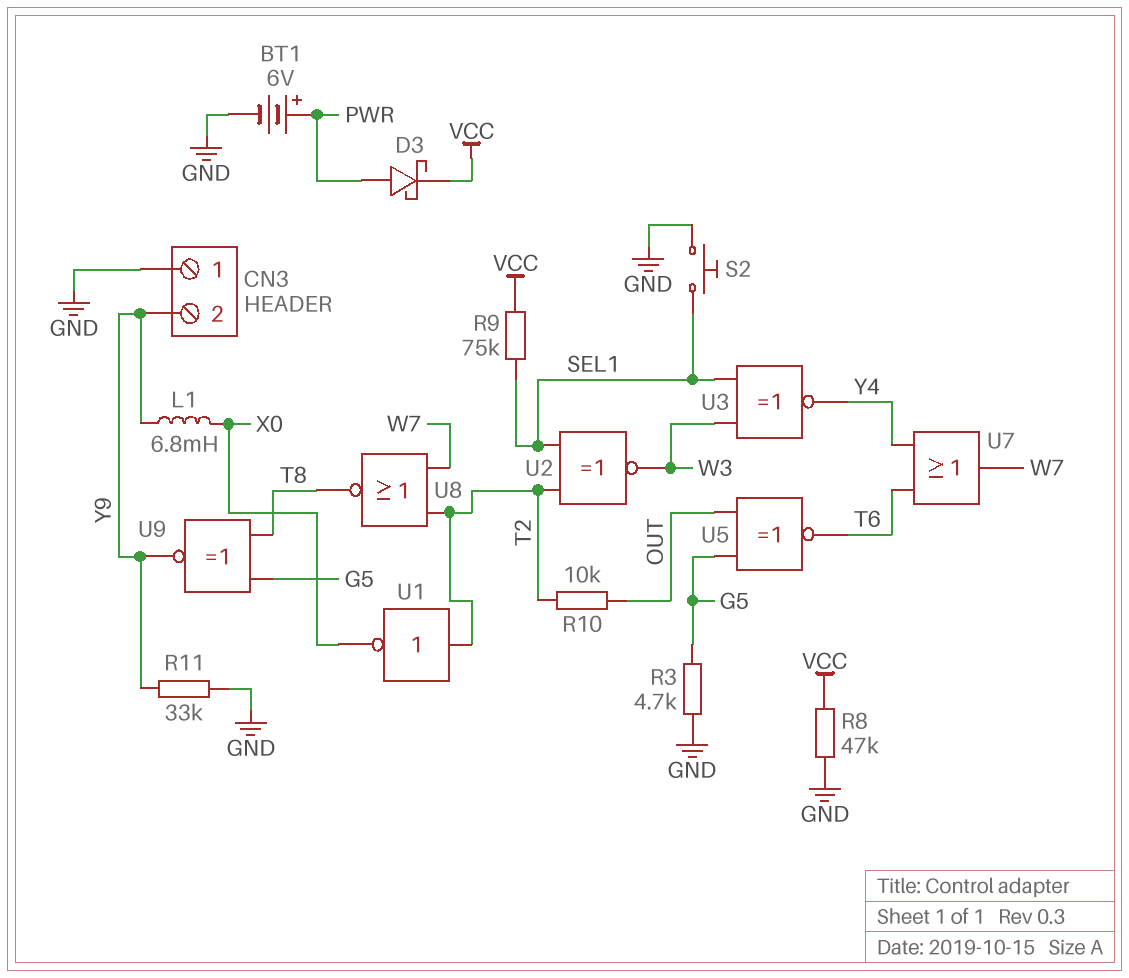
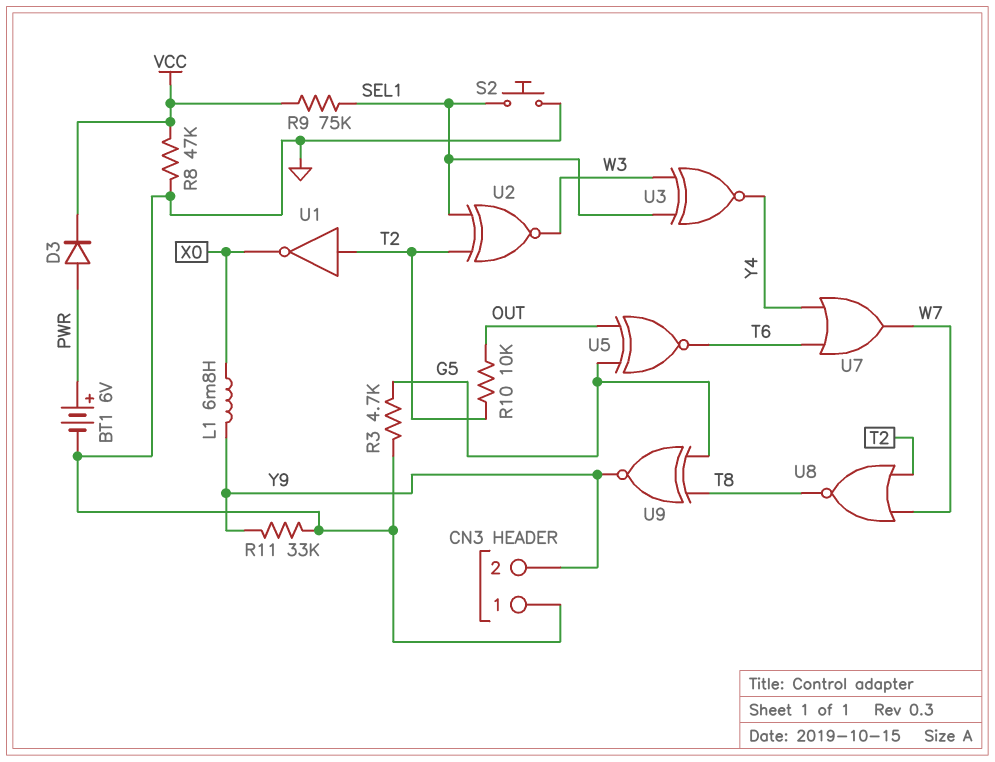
D3: schottky (A PWR, K VCC) -> diode (A PWR, K VCC)

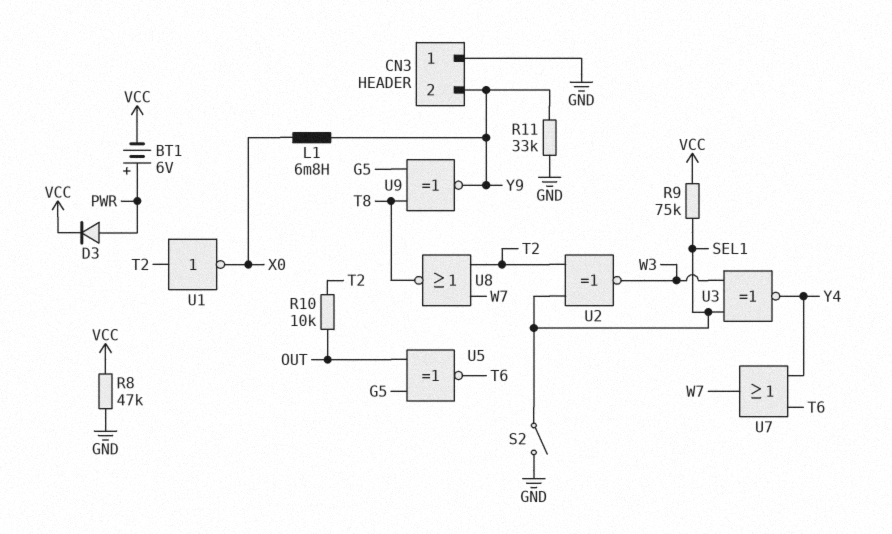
BT1: 6V (plus PWR, minus GND) -> 6V (plus PWR, minus VCC)
R3: 4.7k (G5, GND) -> none
S2: button (GND, SEL1) -> switch (GND, SEL1)

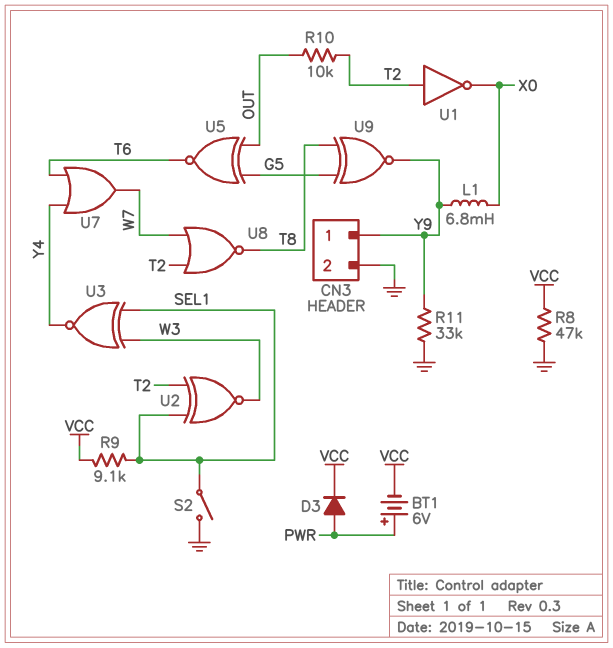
CN3 pin 1: GND -> Y9
CN3 pin 2: Y9 -> GND
R9: 75k (SEL1, VCC) -> 9.1k (SEL1, VCC)

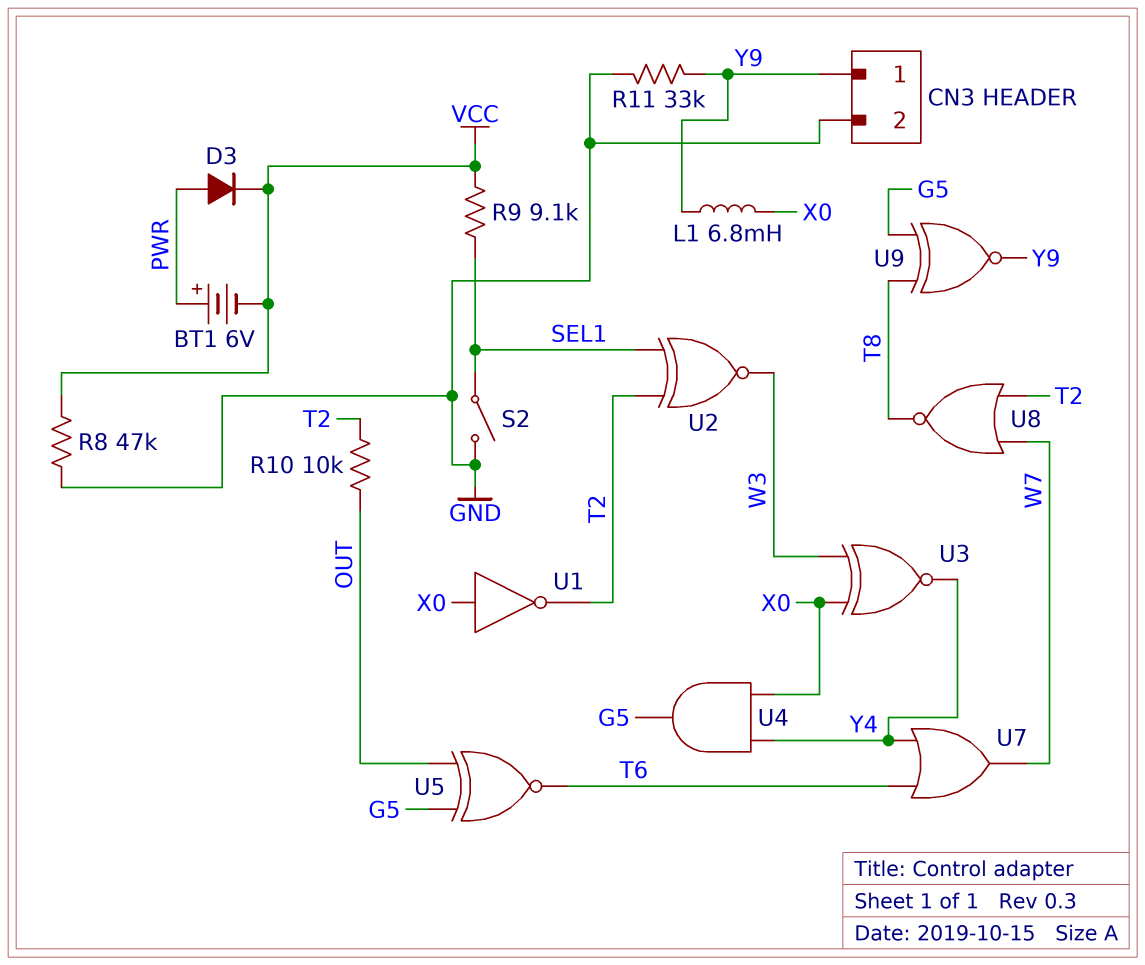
U1: NOT (in T2, out X0) -> NOT (in X0, out T2)
U3: XNOR (in SEL1, in W3, out Y4) -> XNOR (in W3, in X0, out Y4)
U4: none -> AND (in X0, in Y4, out G5)

